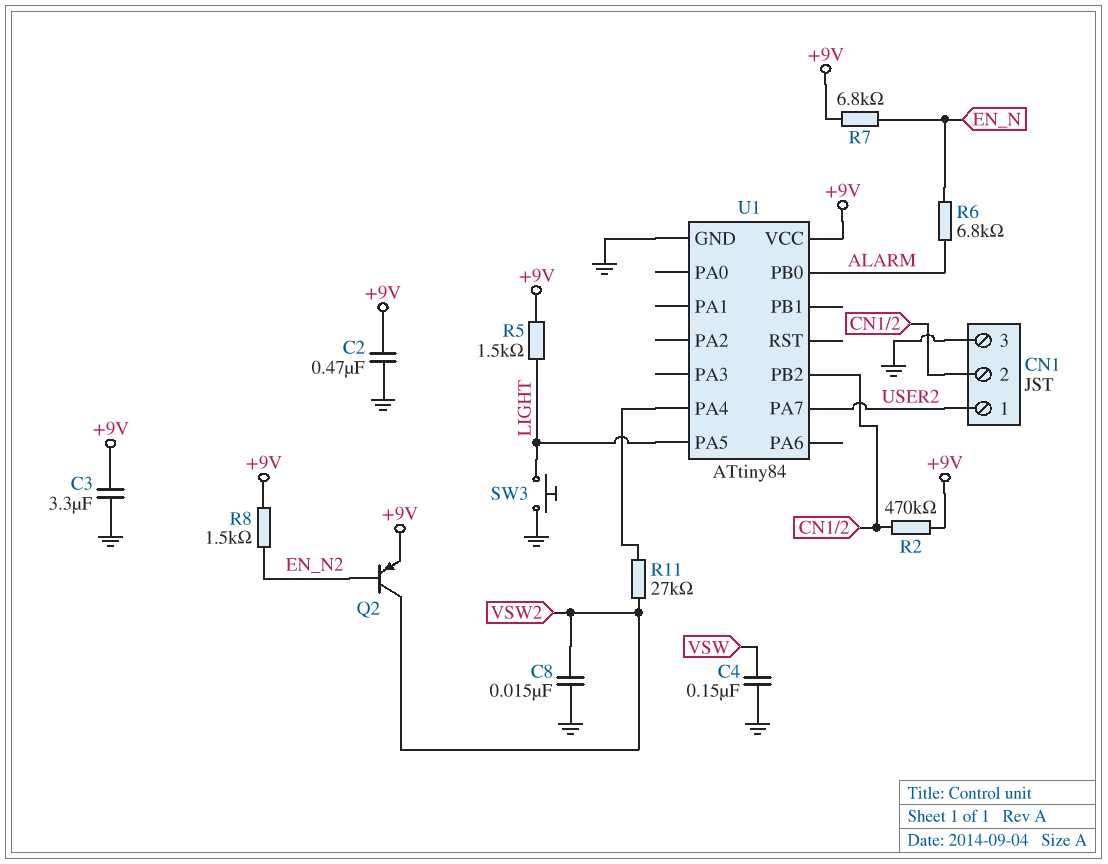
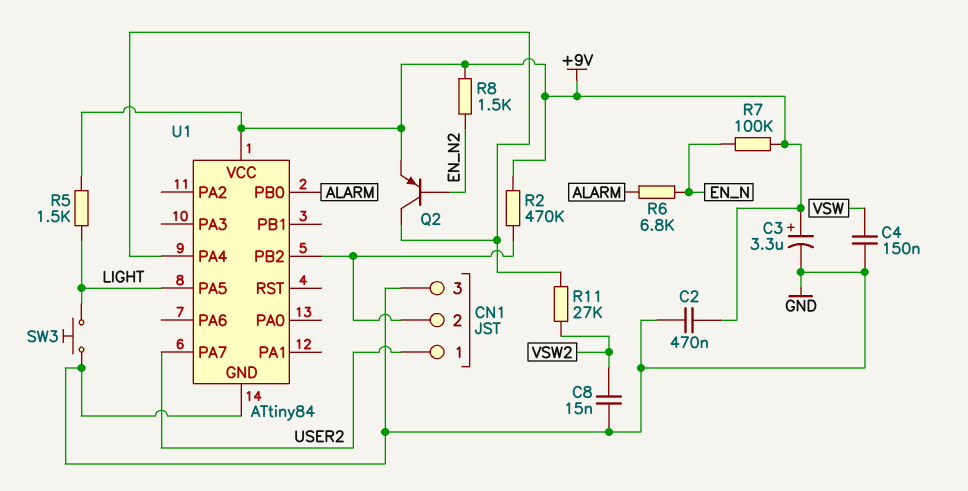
C3: 3.3uF (+9V, GND) -> 3.3uF (plus +9V, minus GND)
Q2: PNP (B EN_N2, C VSW2, E +9V) -> PNP (B EN_N2, C U1/PA4, E +9V)
R7: 6.8k (+9V, EN_N) -> 100k (+9V, EN_N)

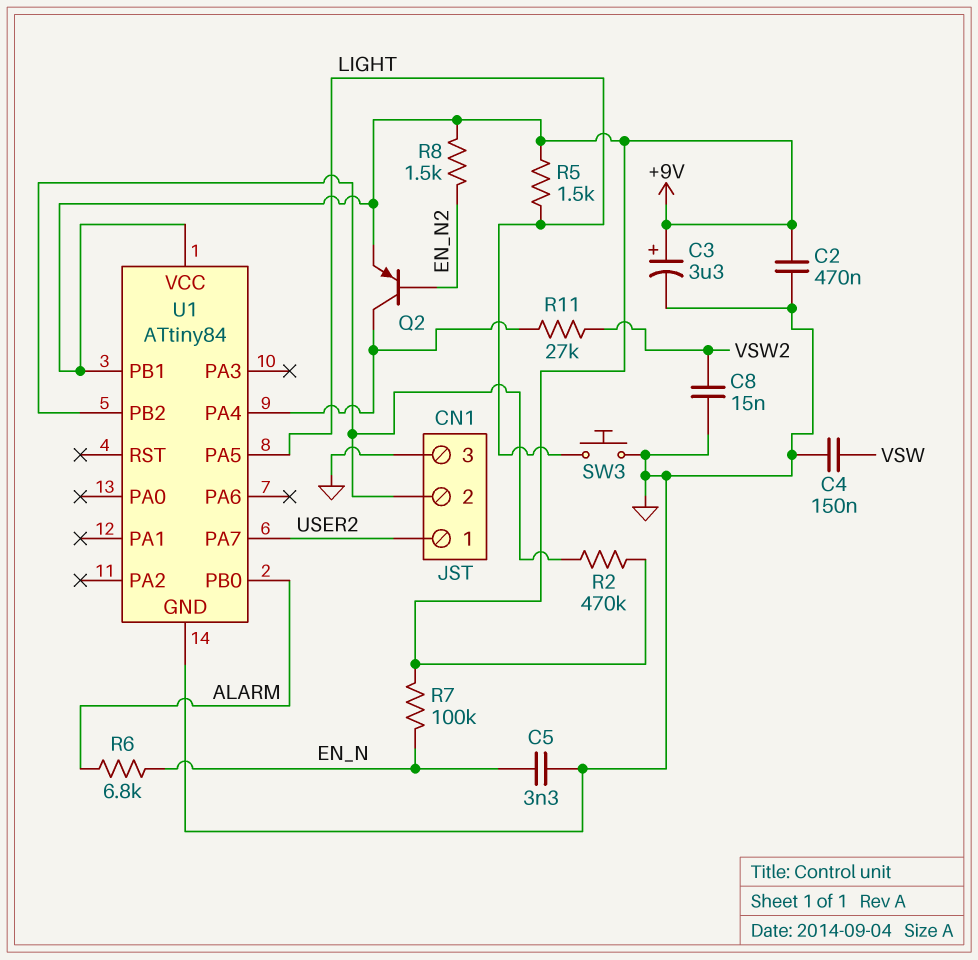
C5: none -> 3.3nF (EN_N, GND)
U1 pin PB1: none -> +9V

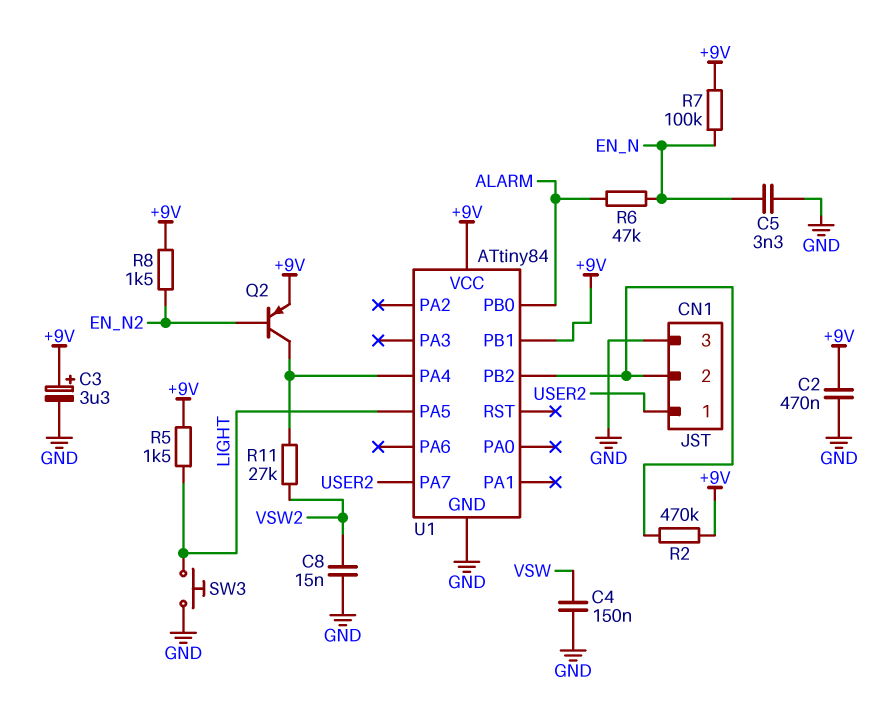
R6: 6.8k (ALARM, EN_N) -> 47k (ALARM, EN_N)

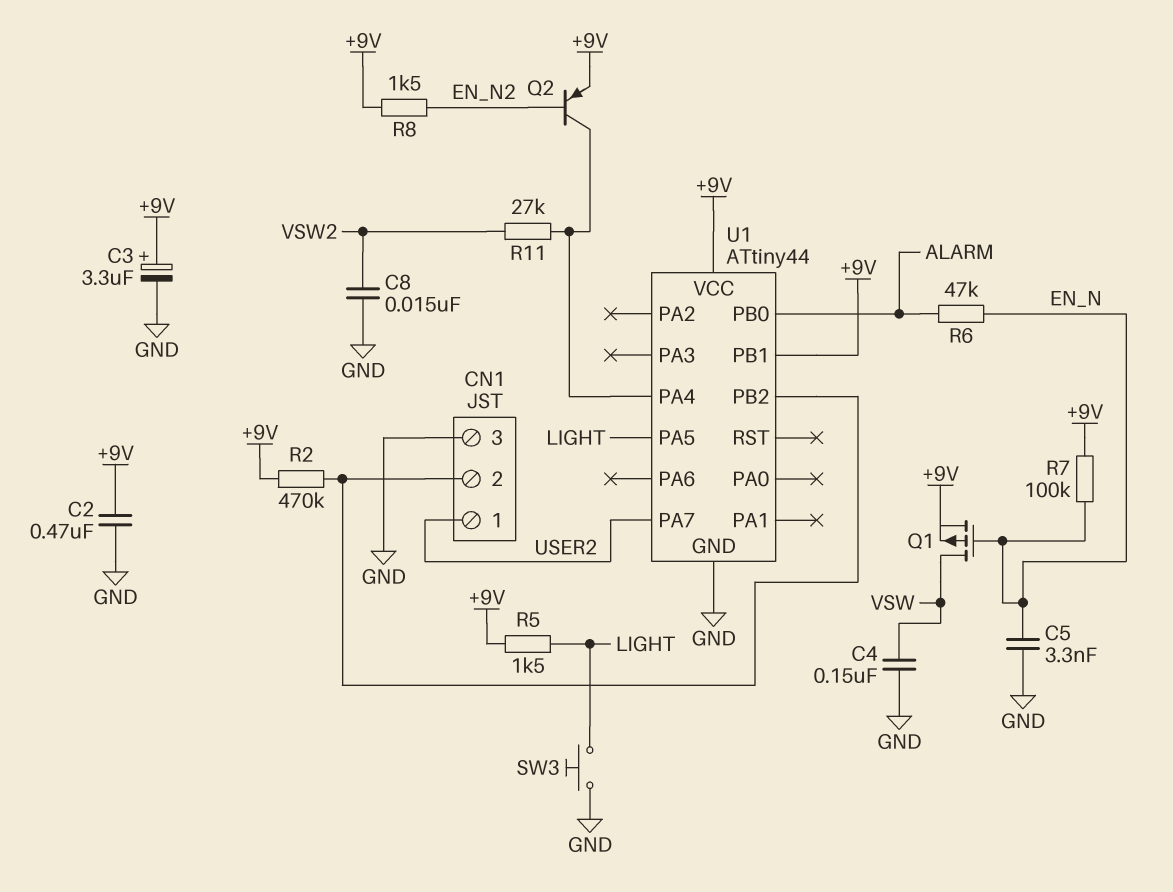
Q1: none -> PMOS (G EN_N, D VSW, S +9V)
U1: ATtiny84 -> ATtiny44

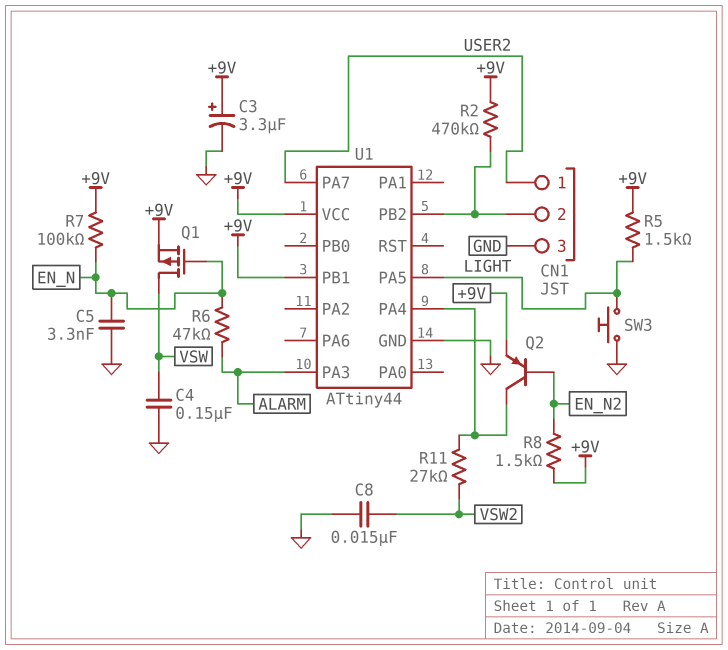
C2: 470nF (+9V, GND) -> none
U1 pin PA3: none -> ALARM
U1 pin PB0: ALARM -> none

